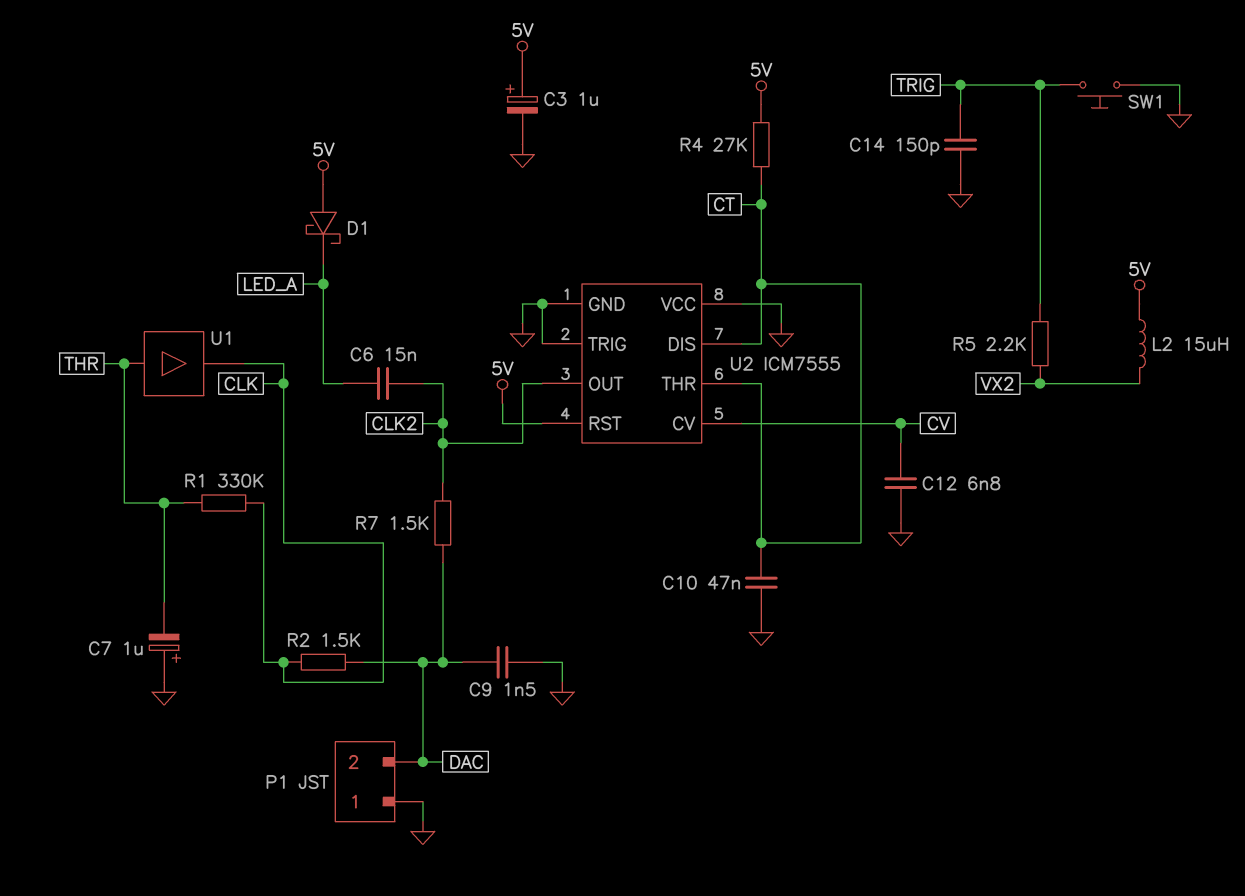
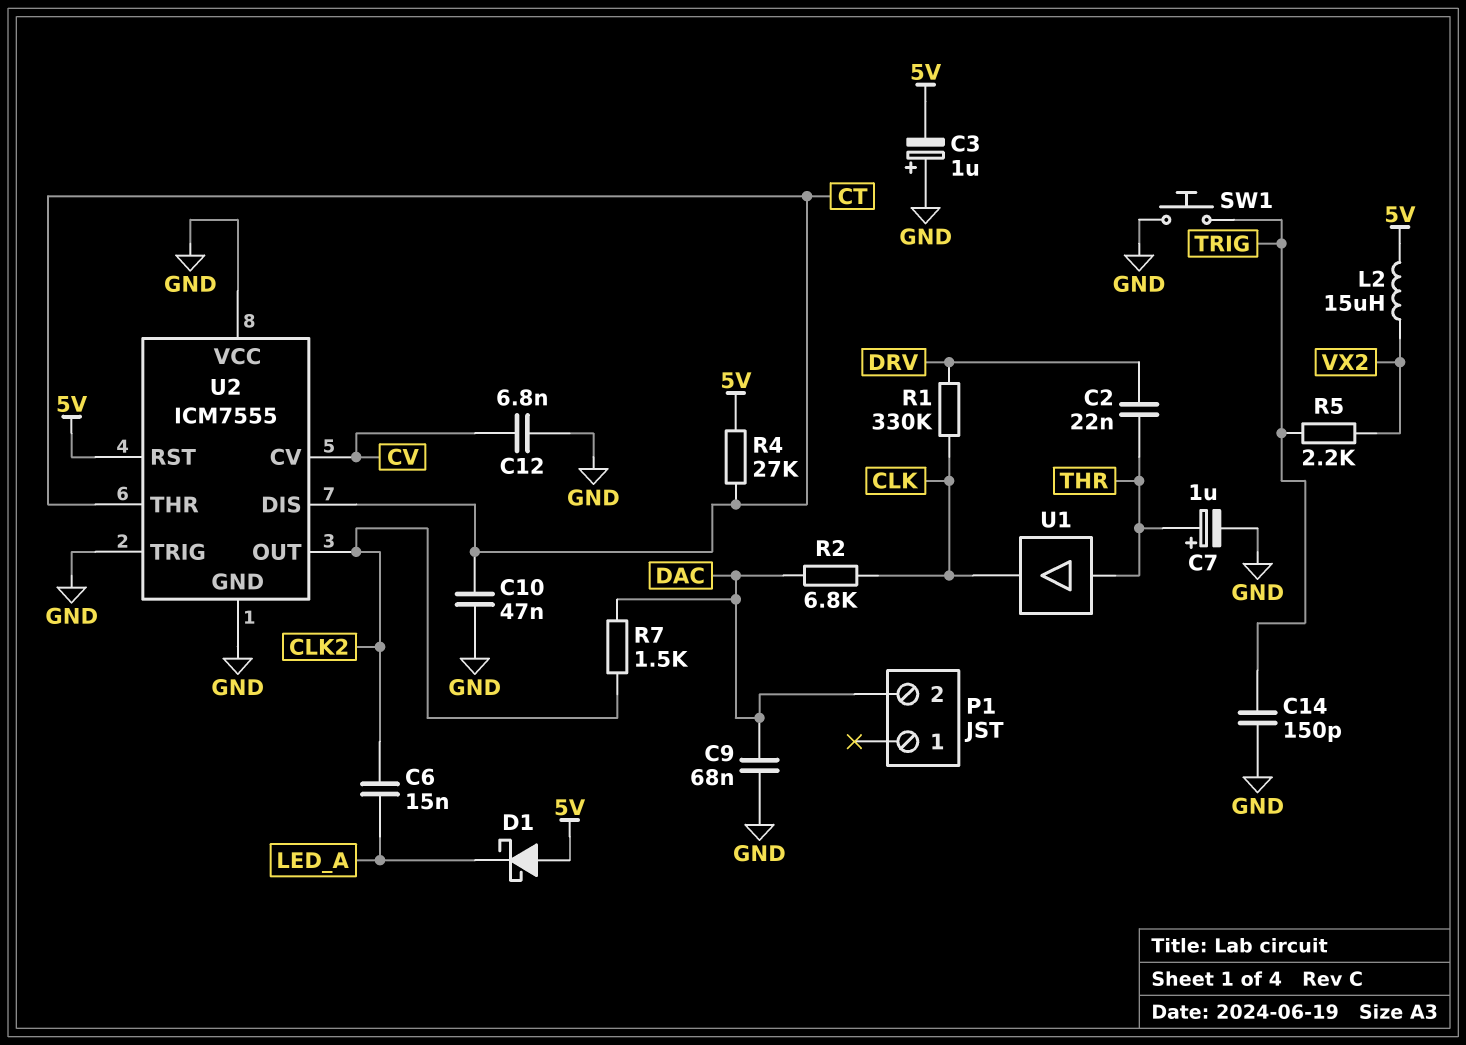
C2: none -> 22nF (DRV, THR)
C3: 1uF (plus 5V, minus GND) -> 1uF (plus GND, minus 5V)
C7: 1uF (plus GND, minus THR) -> 1uF (plus THR, minus GND)
C9: 1.5nF (DAC, GND) -> 68nF (DAC, GND)
P1 pin 1: GND -> none
R1: 330k (CLK, THR) -> 330k (CLK, DRV)
R2: 1.5k (CLK, DAC) -> 6.8k (CLK, DAC)

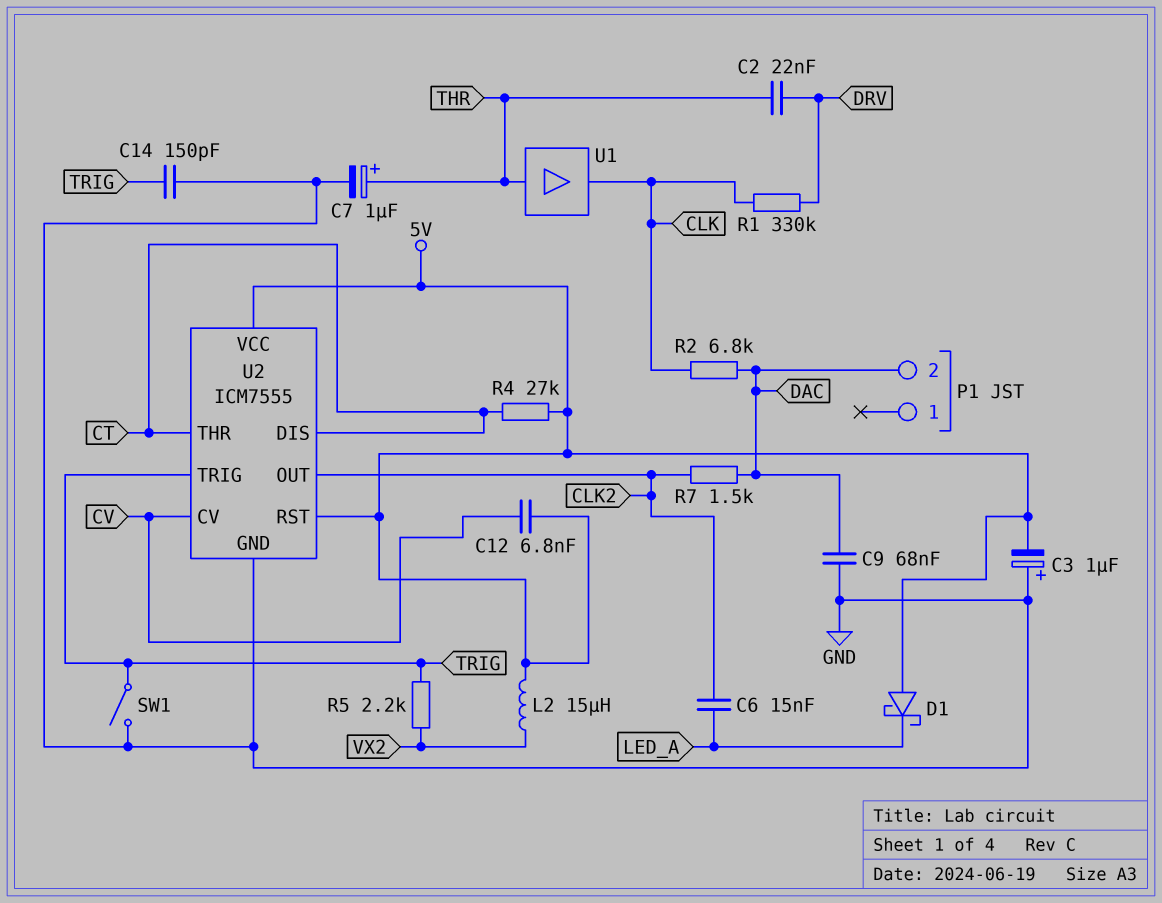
C10: 47nF (CT, GND) -> none
C12: 6.8nF (CV, GND) -> 6.8nF (5V, CV)
SW1: button (GND, TRIG) -> switch (GND, TRIG)
U2 pin TRIG: GND -> TRIG
U2 pin VCC: GND -> 5V

